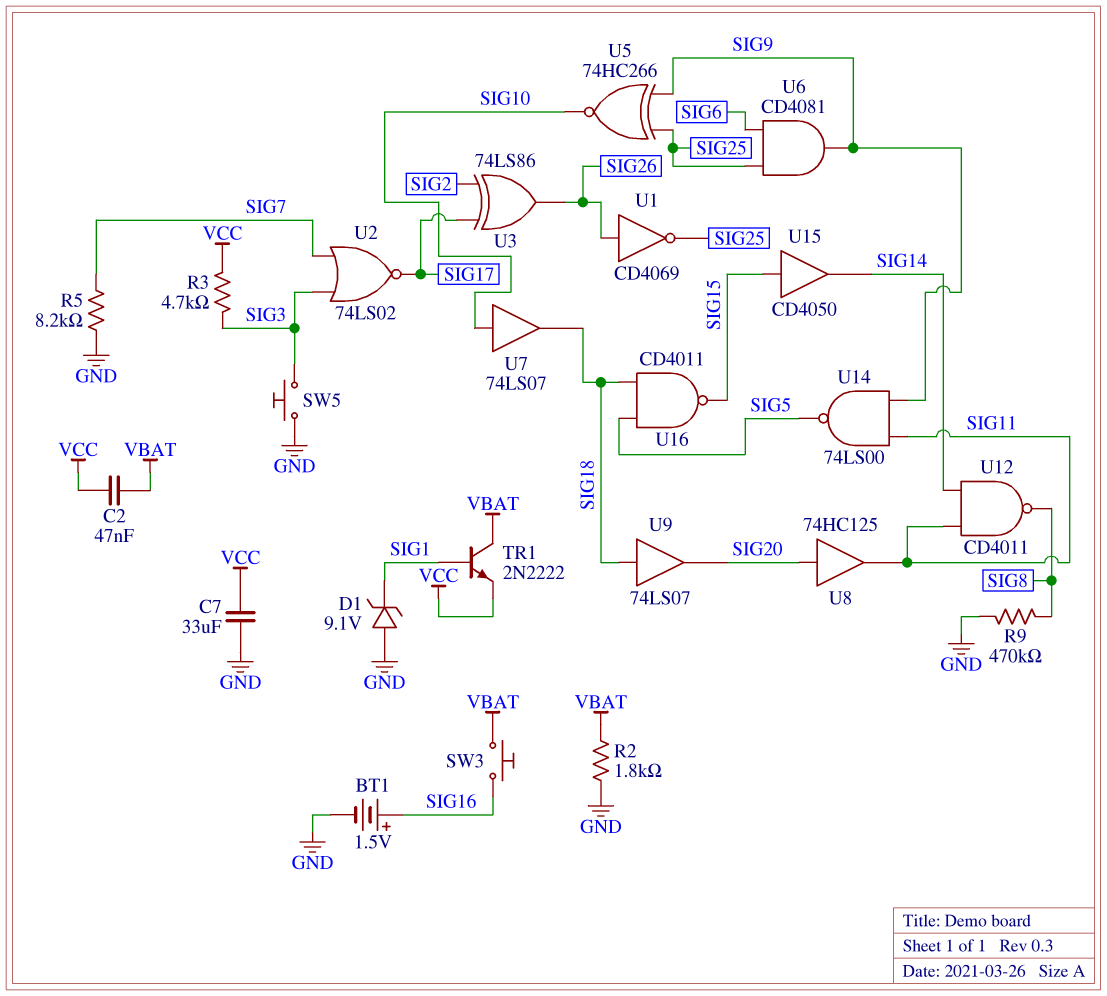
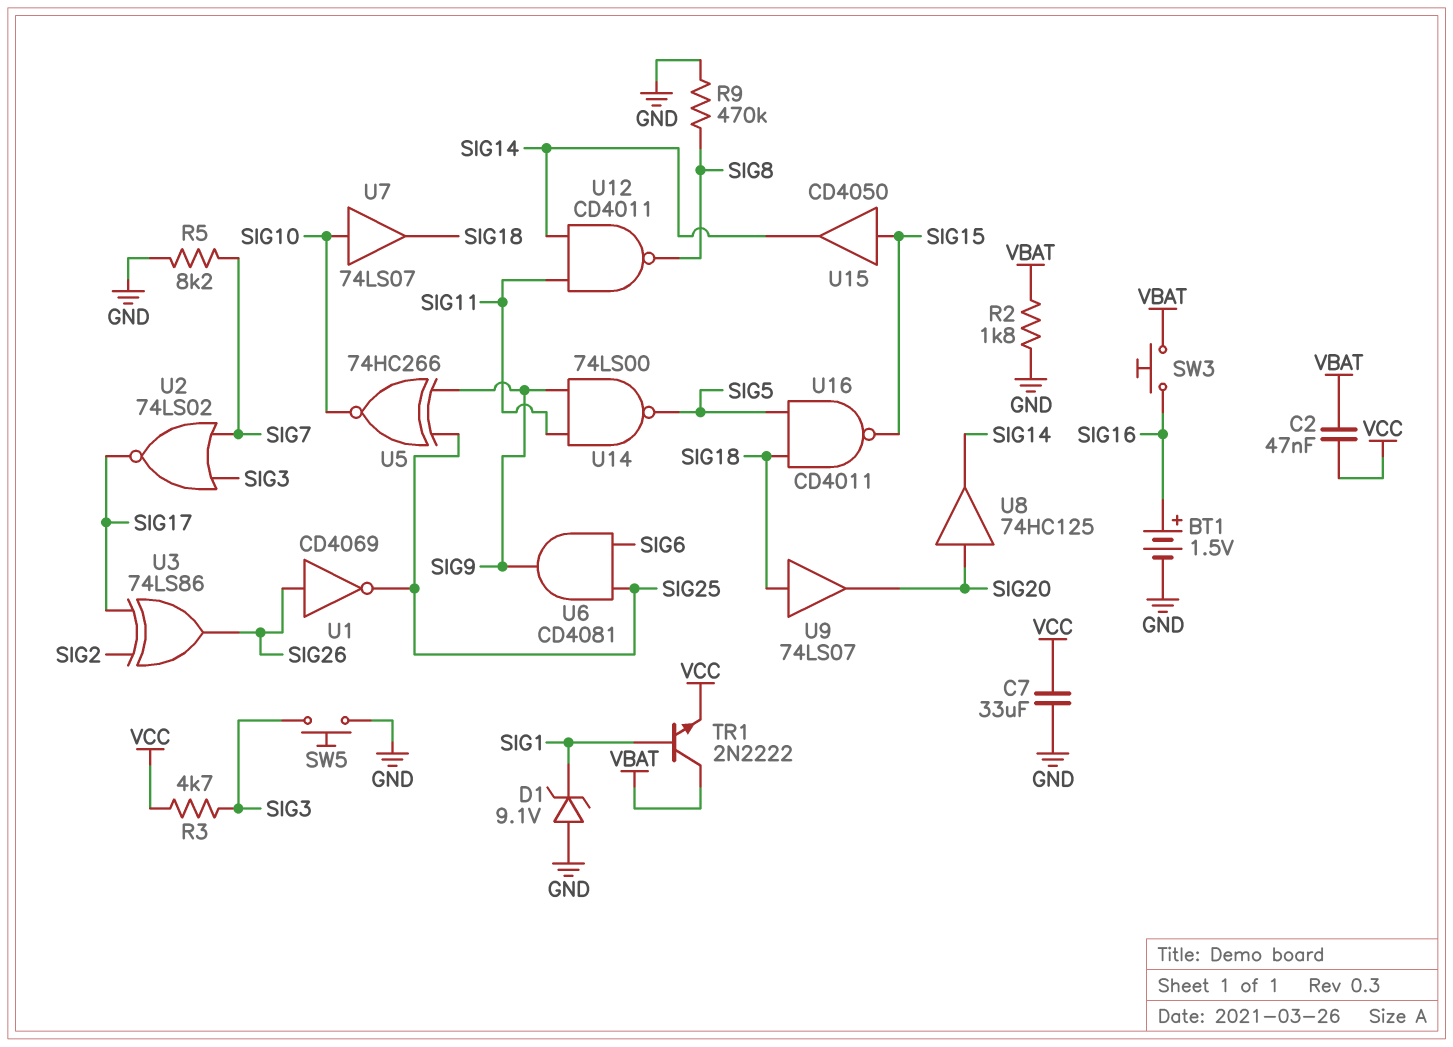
U8: buffer 74HC125 (in SIG20, out SIG11) -> buffer 74HC125 (in SIG20, out SIG14)

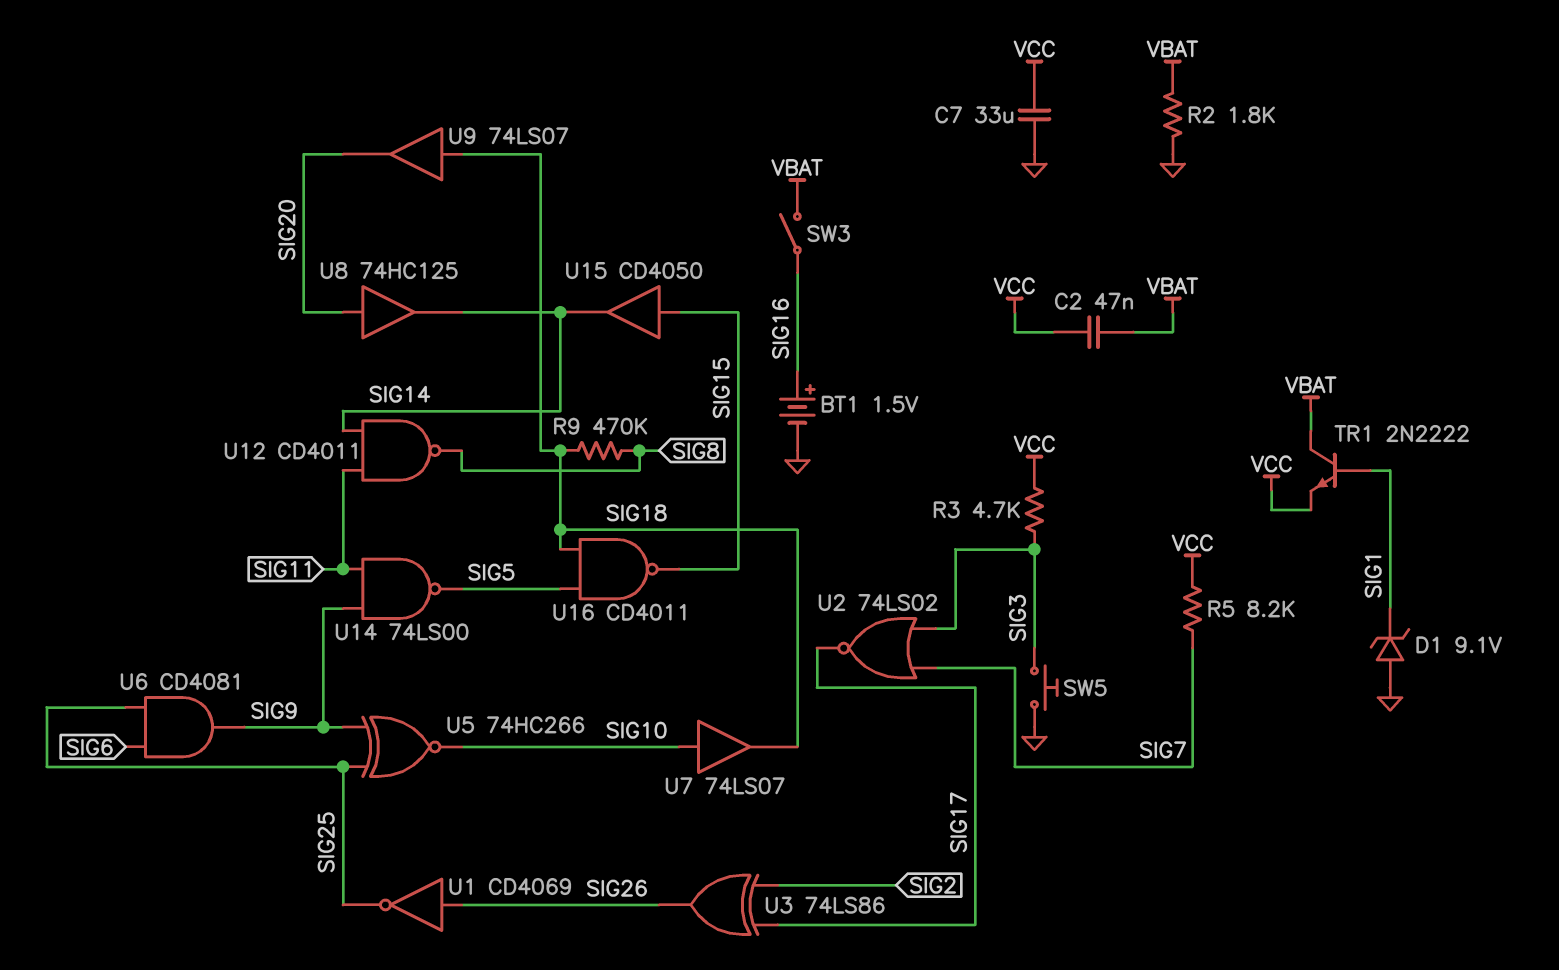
R5: 8.2k (GND, SIG7) -> 8.2k (SIG7, VCC)
R9: 470k (GND, SIG8) -> 470k (SIG8, SIG18)
SW3: button (SIG16, VBAT) -> switch (SIG16, VBAT)

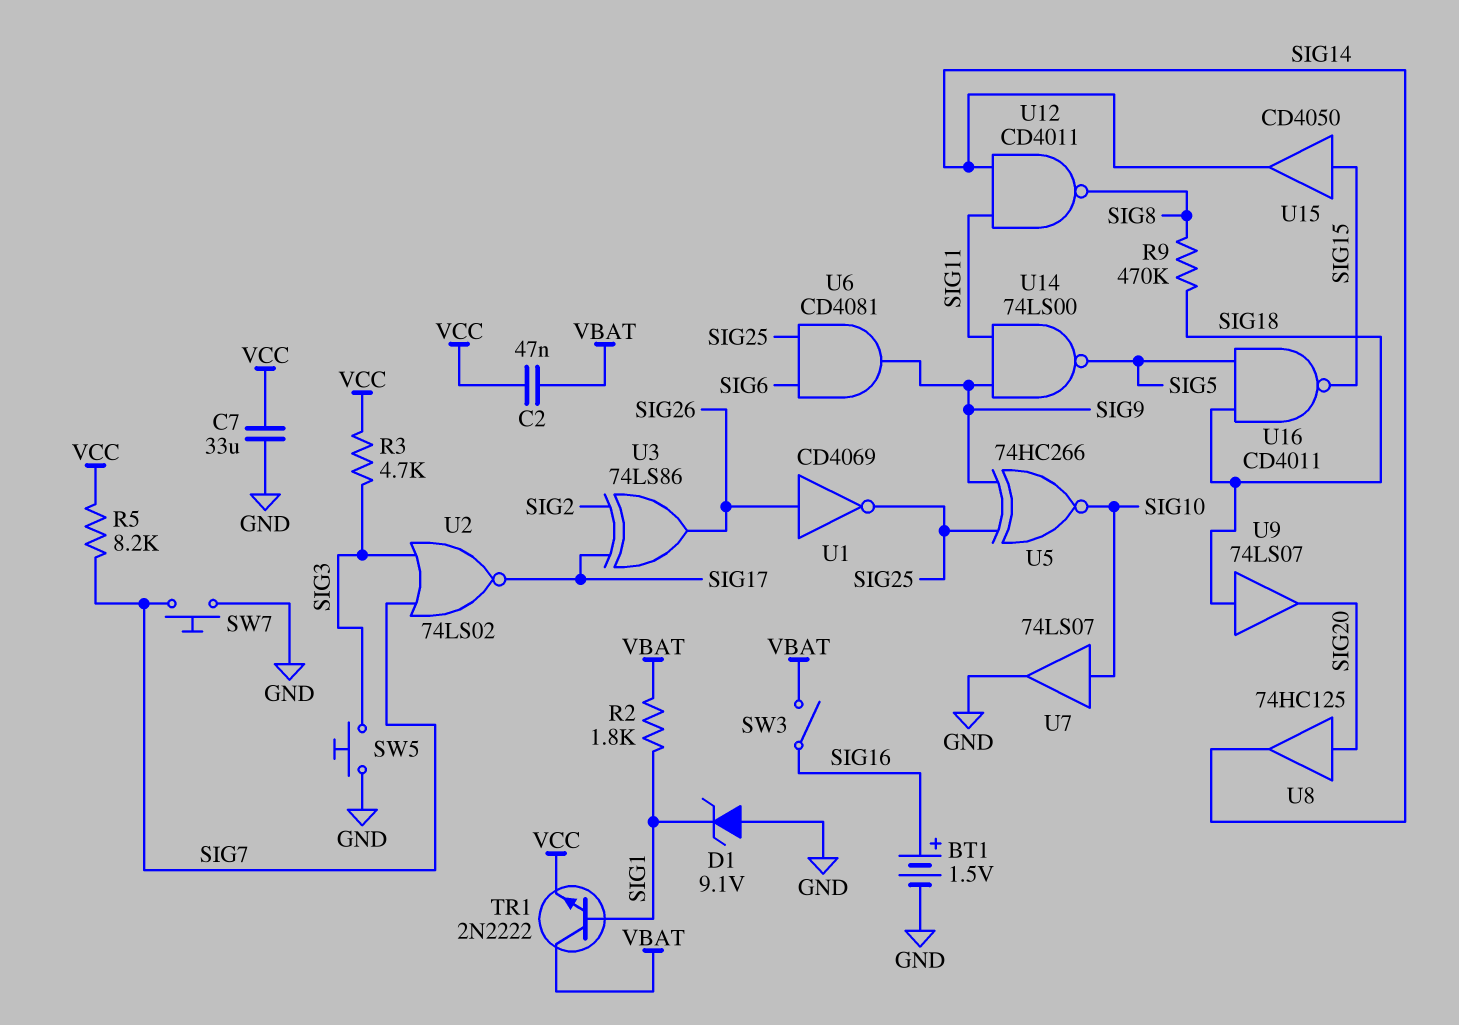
R2: 1.8k (GND, VBAT) -> 1.8k (SIG1, VBAT)
SW7: none -> button (GND, SIG7)
U7: buffer 74LS07 (in SIG10, out SIG18) -> buffer 74LS07 (in SIG10, out GND)

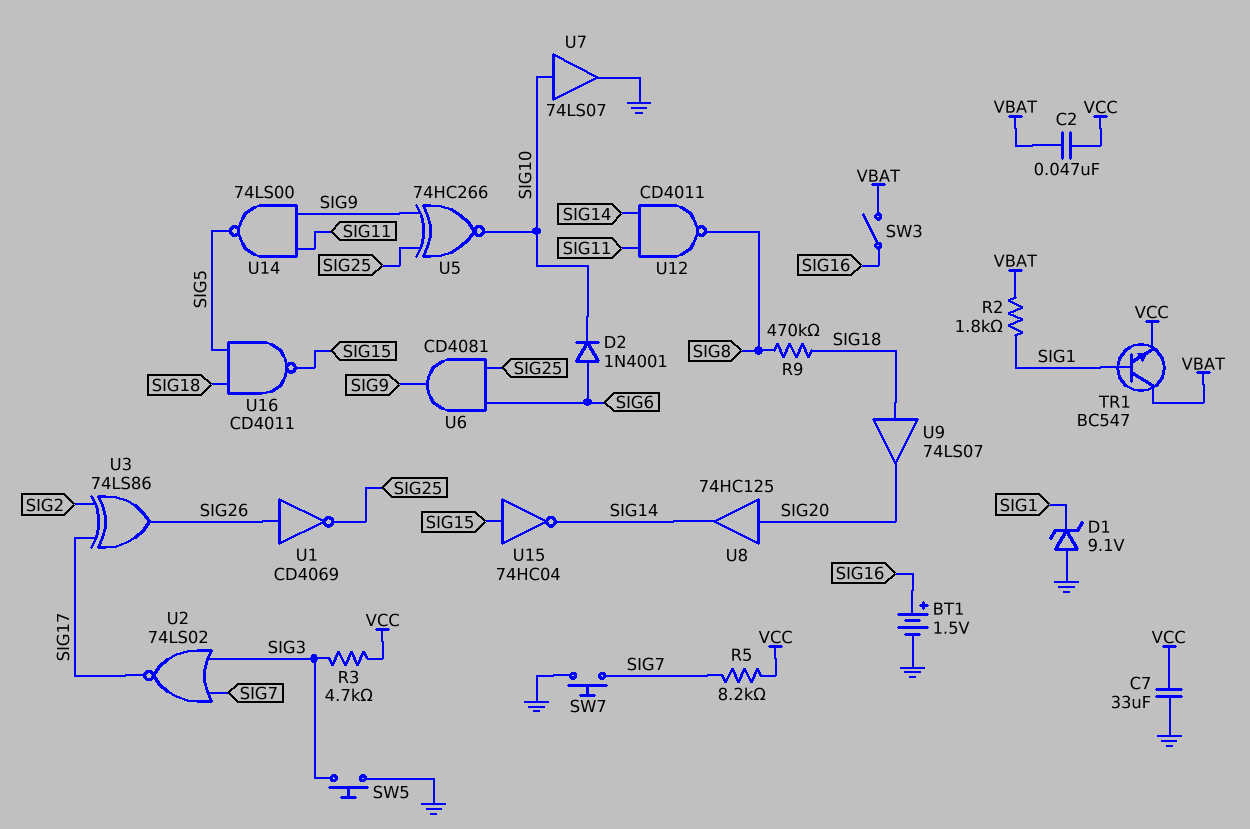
D2: none -> diode 1N4001 (A SIG6, K SIG10)
TR1: NPN 2N2222 (B SIG1, C VBAT, E VCC) -> NPN BC547 (B SIG1, C VBAT, E VCC)
U15: buffer CD4050 (in SIG15, out SIG14) -> NOT 74HC04 (in SIG15, out SIG14)

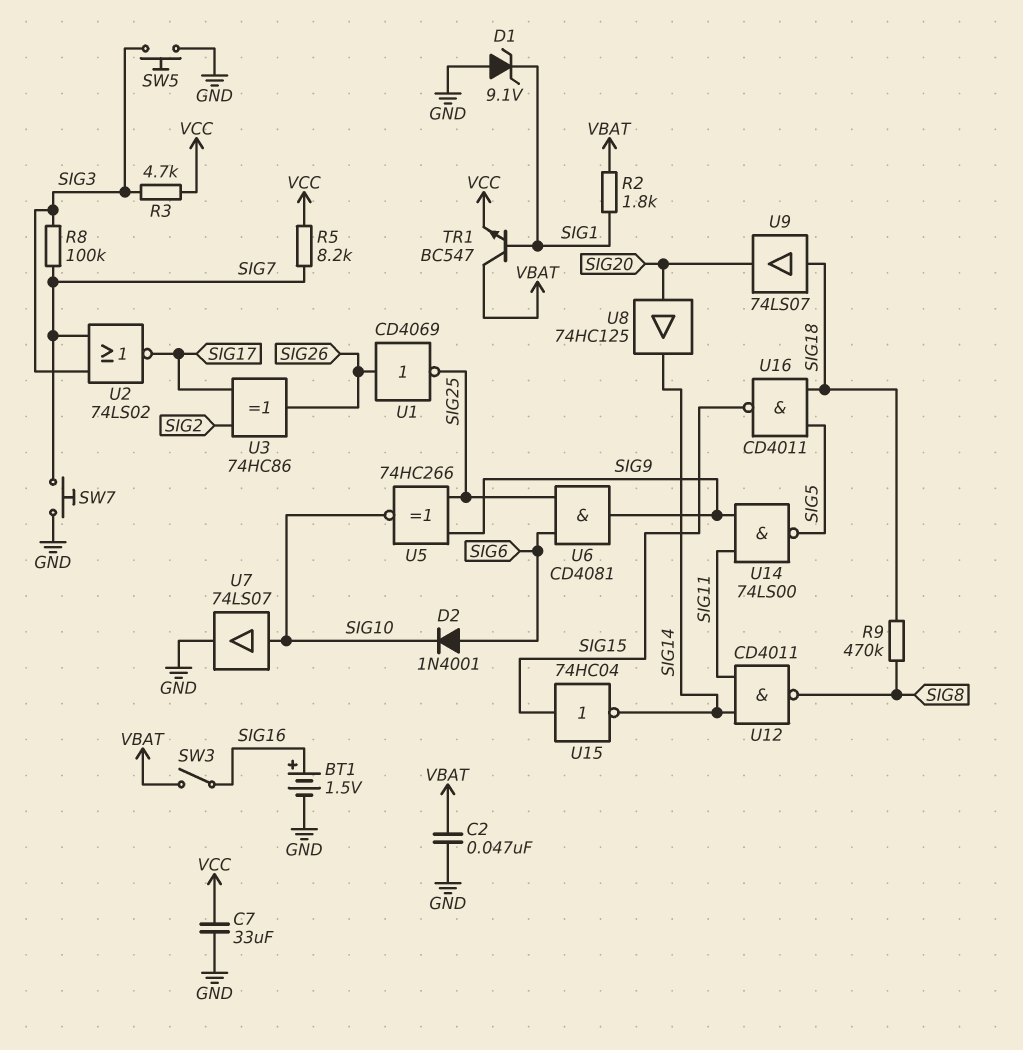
C2: 47nF (VBAT, VCC) -> 47nF (GND, VBAT)
R8: none -> 100k (SIG3, SIG7)
U3: XOR 74LS86 (in SIG2, in SIG17, out SIG26) -> XOR 74HC86 (in SIG2, in SIG17, out SIG26)

